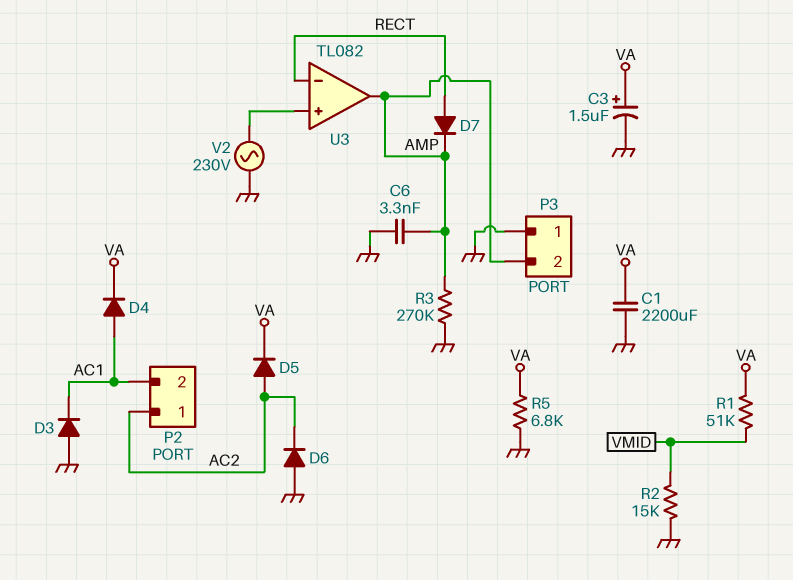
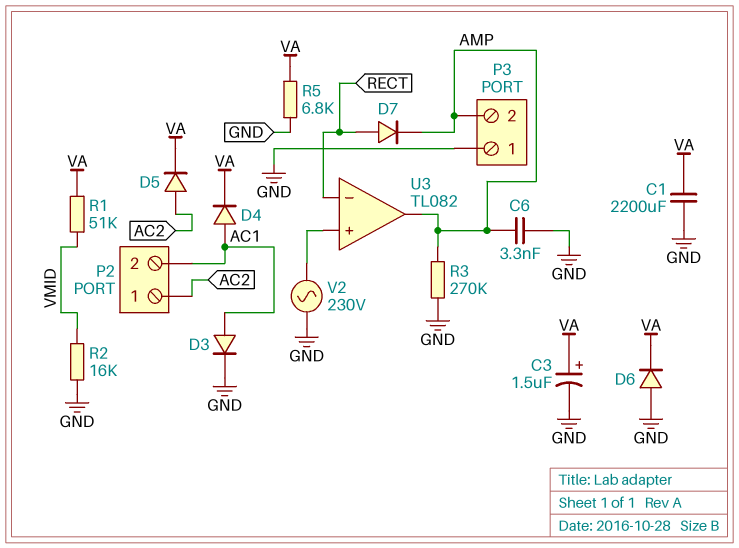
D3: diode (A GND, K AC1) -> diode (A AC1, K GND)
D6: diode (A GND, K AC2) -> diode (A GND, K VA)
R2: 15k (GND, VMID) -> 16k (GND, VMID)

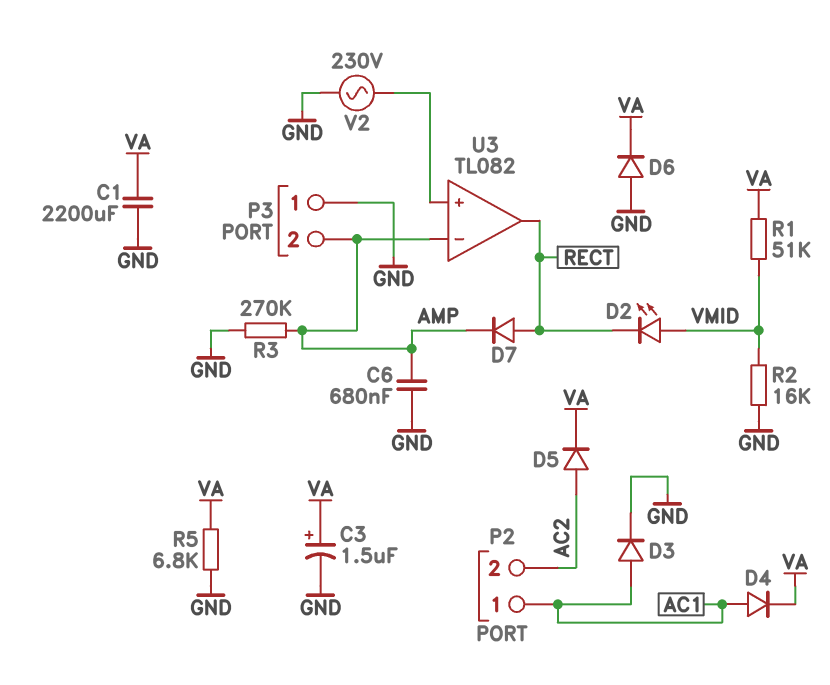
C6: 3.3nF (AMP, GND) -> 680nF (AMP, GND)
D2: none -> LED (A VMID, K RECT)
P2 pin 1: AC2 -> AC1
P2 pin 2: AC1 -> AC2
U3 pin in-: RECT -> AMP
U3 pin out: AMP -> RECT

